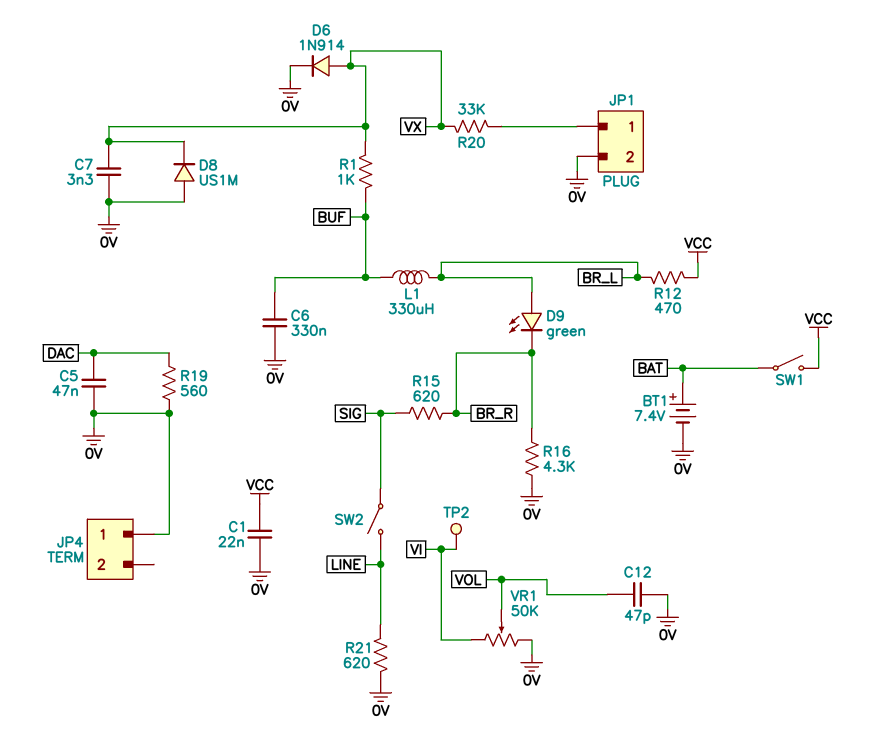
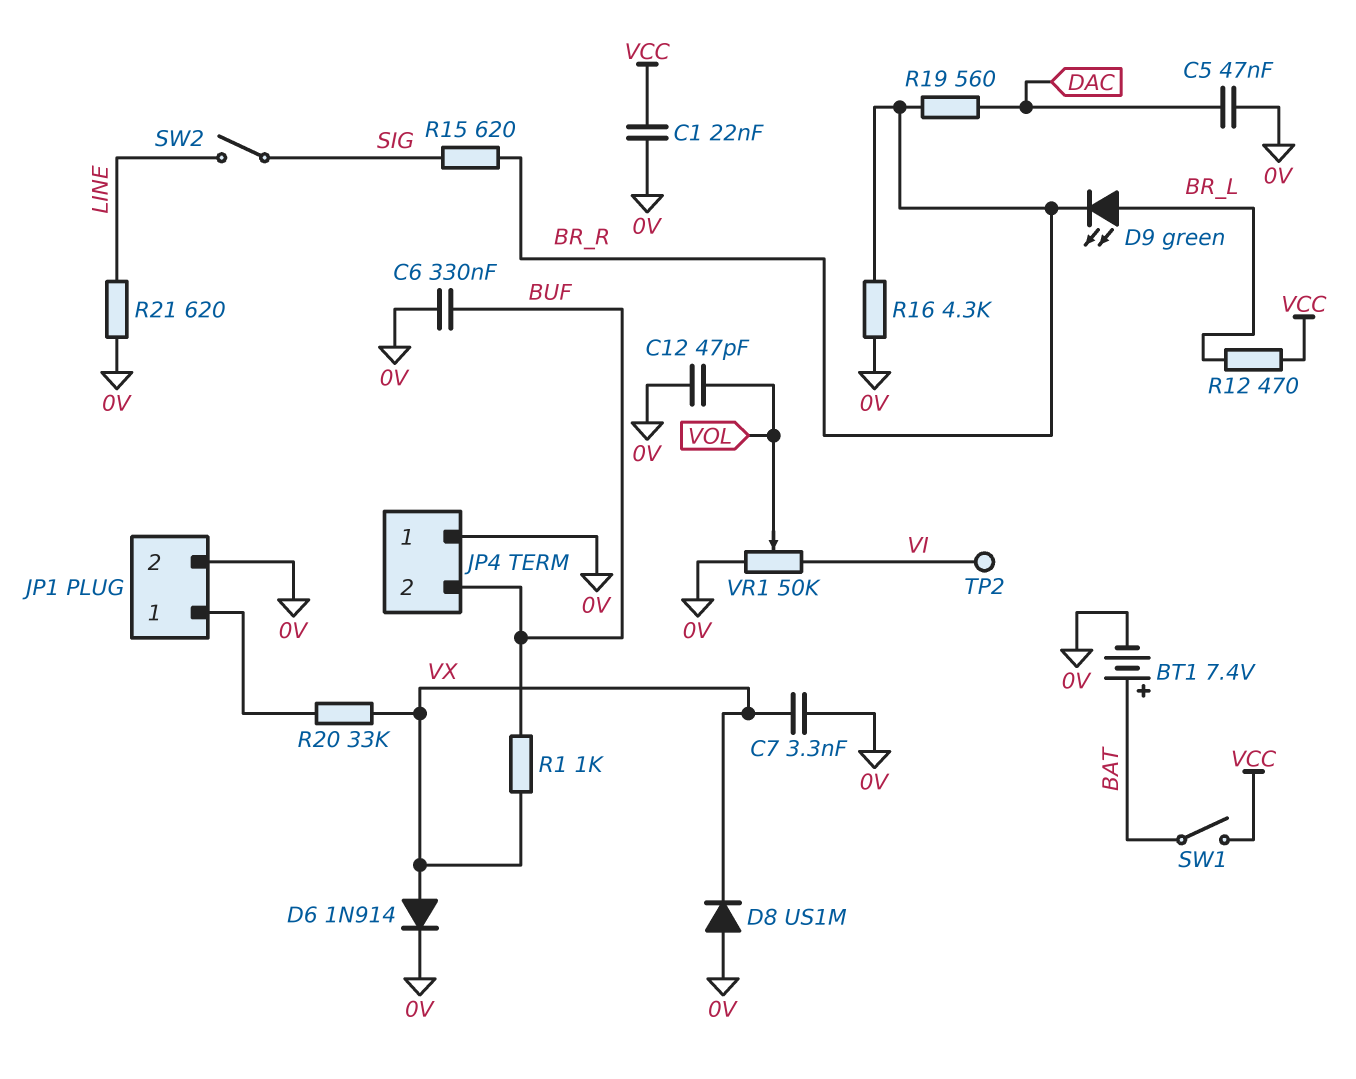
JP4 pin 2: none -> BUF
L1: 330uH (BR_L, BUF) -> none
R19: 560 (0V, DAC) -> 560 (BR_R, DAC)

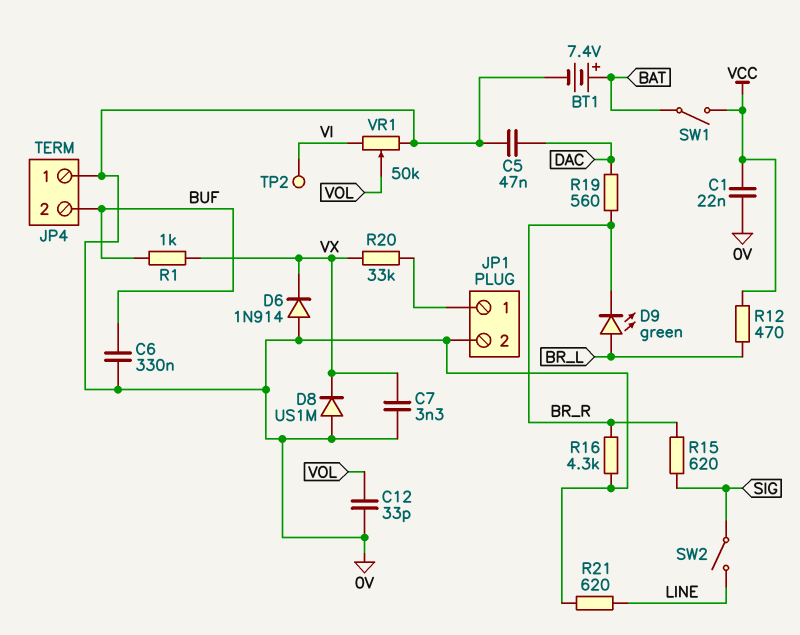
C12: 47pF (0V, VOL) -> 33pF (0V, VOL)
D6: diode 1N914 (A VX, K 0V) -> diode 1N914 (A 0V, K VX)

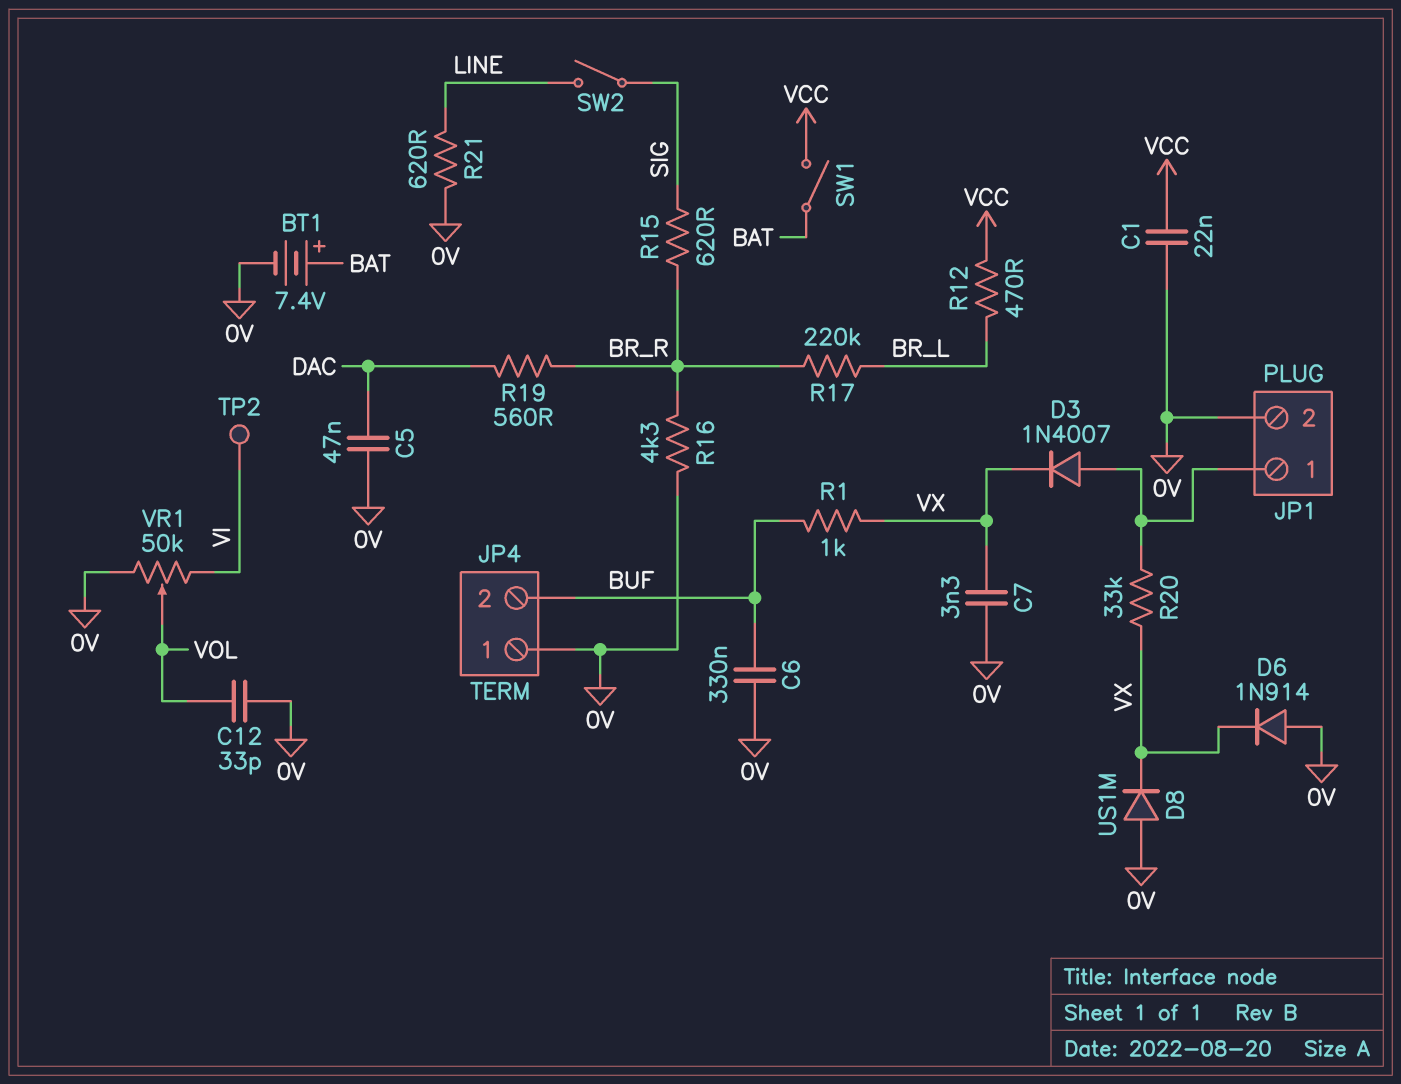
D3: none -> diode 1N4007 (A JP1/1, K VX)
D9: LED green (A BR_L, K BR_R) -> none
R17: none -> 220k (BR_L, BR_R)

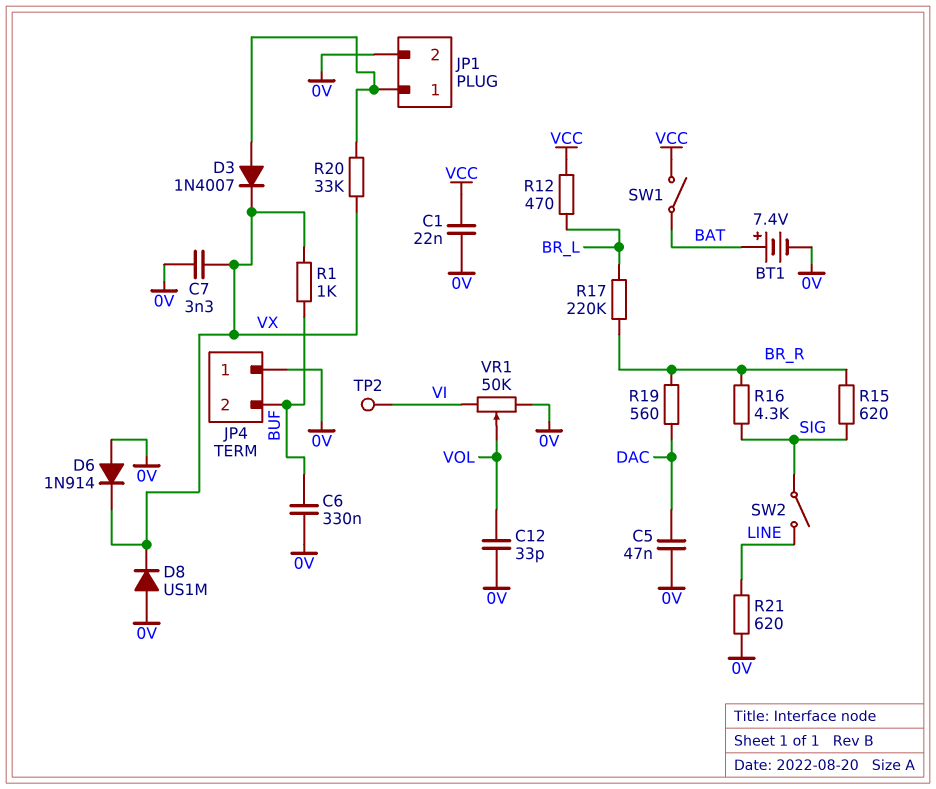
R16: 4.3k (0V, BR_R) -> 4.3k (BR_R, SIG)

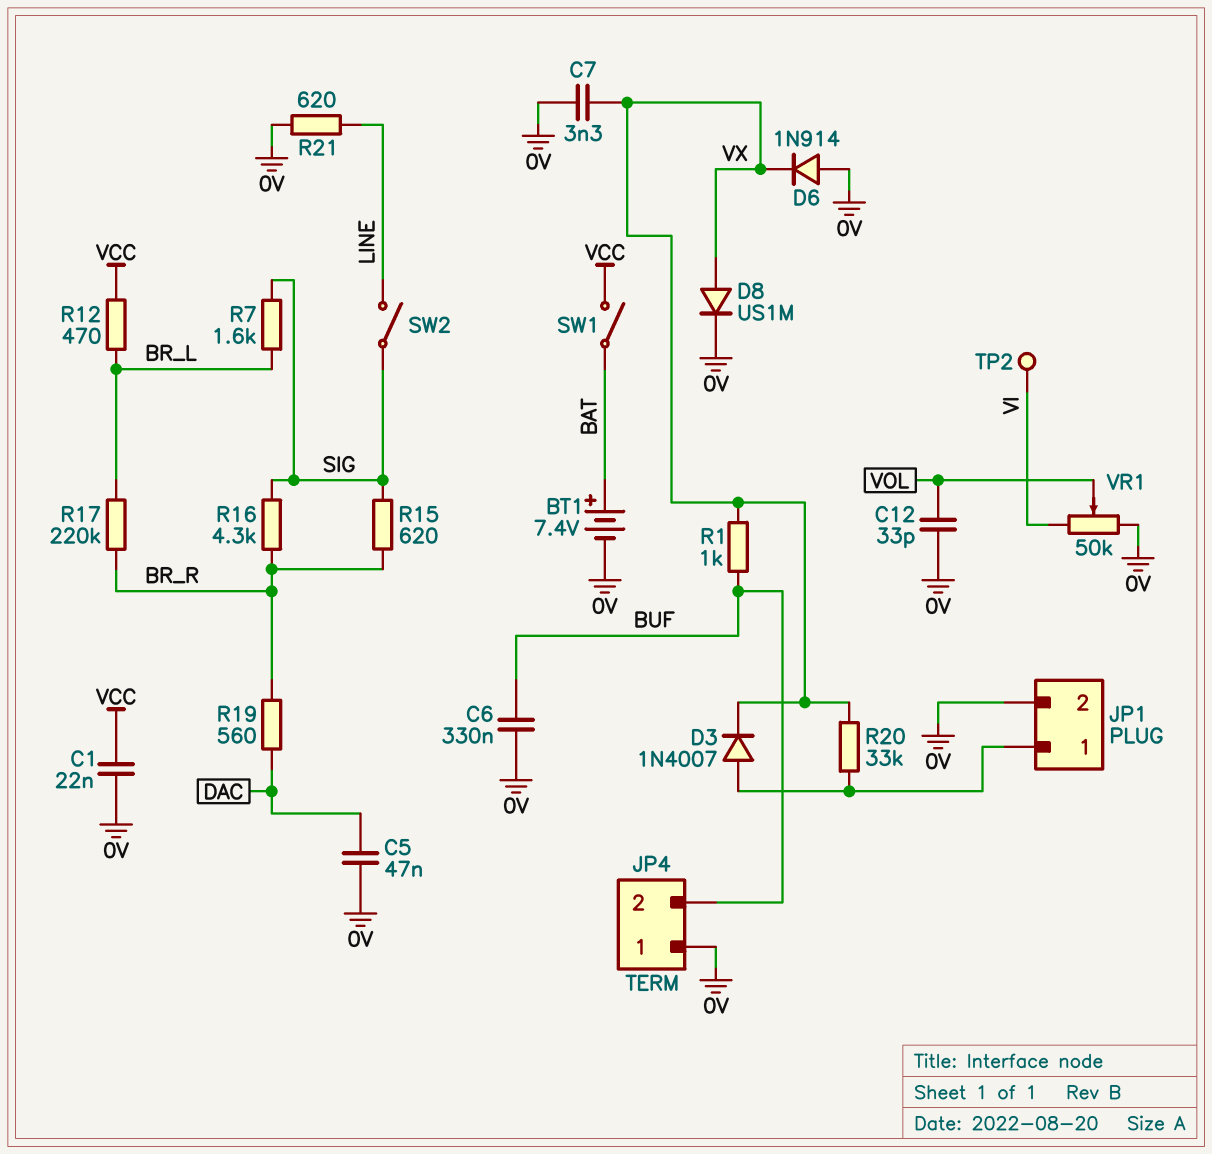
D8: diode US1M (A 0V, K VX) -> diode US1M (A VX, K 0V)
R7: none -> 1.6k (BR_L, SIG)

